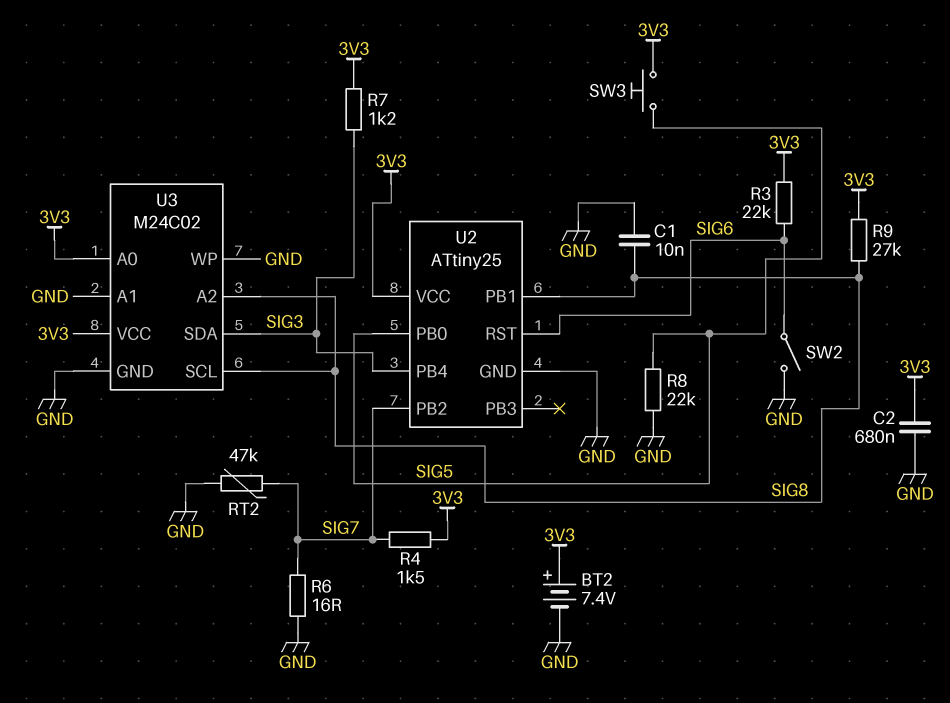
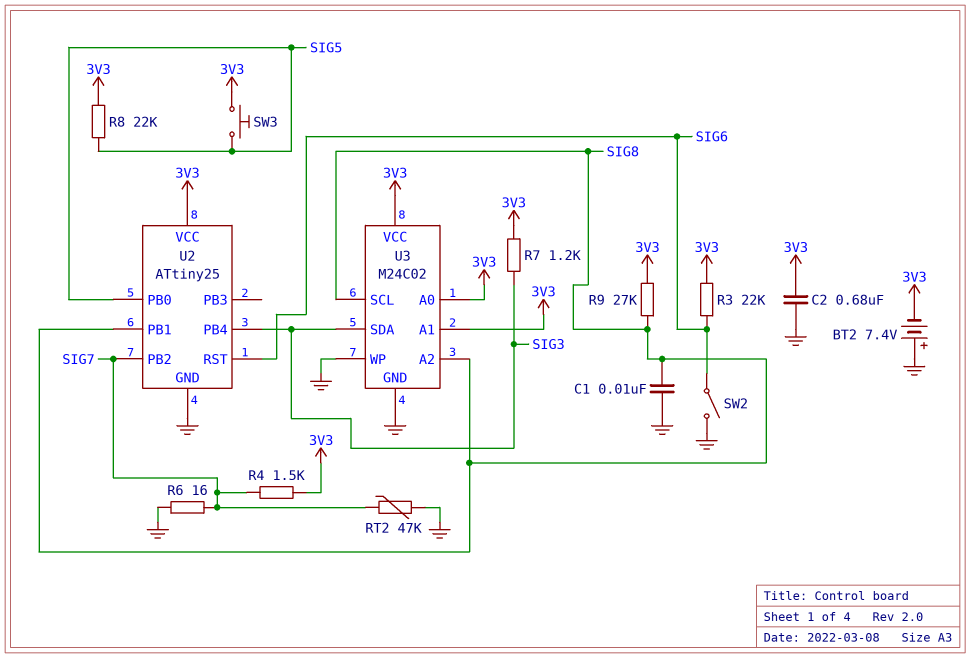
BT2: 7.4V (plus 3V3, minus GND) -> 7.4V (plus GND, minus 3V3)
R8: 22k (GND, SIG5) -> 22k (3V3, SIG5)
U3 pin A1: GND -> 3V3

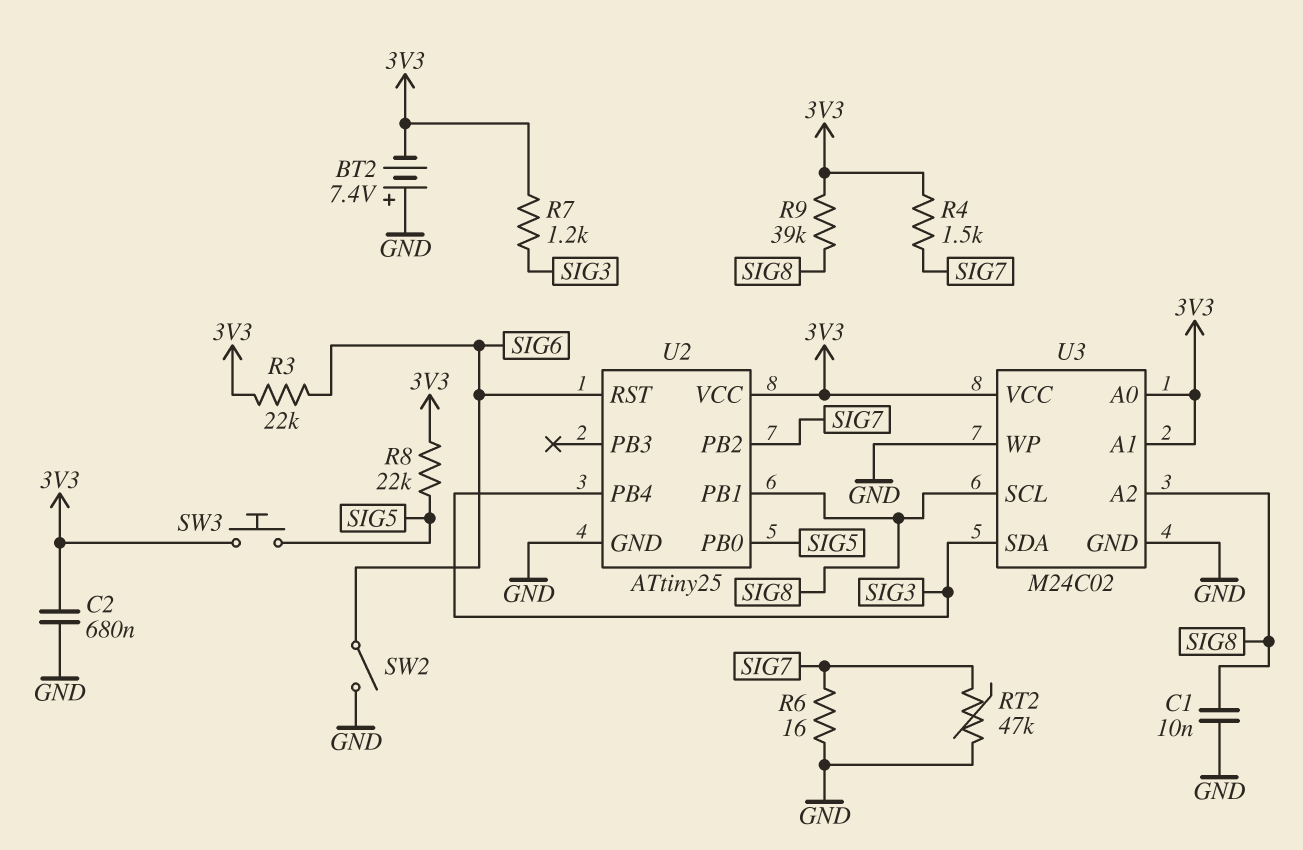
R9: 27k (3V3, SIG8) -> 39k (3V3, SIG8)

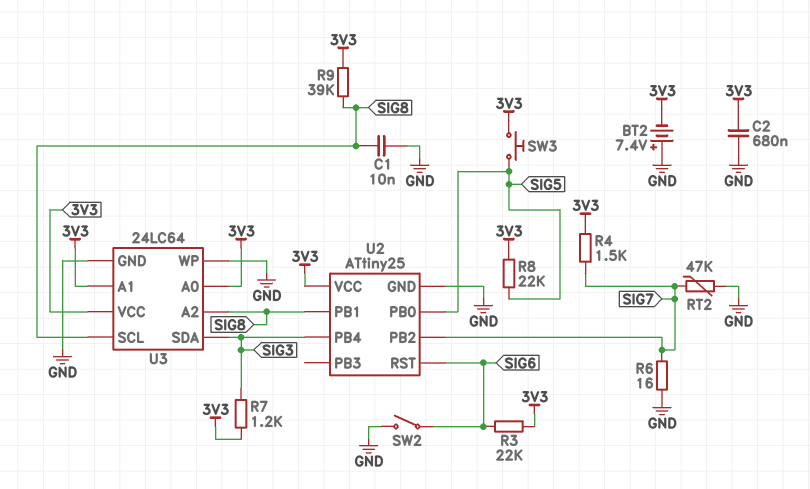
U3: M24C02 -> 24LC64

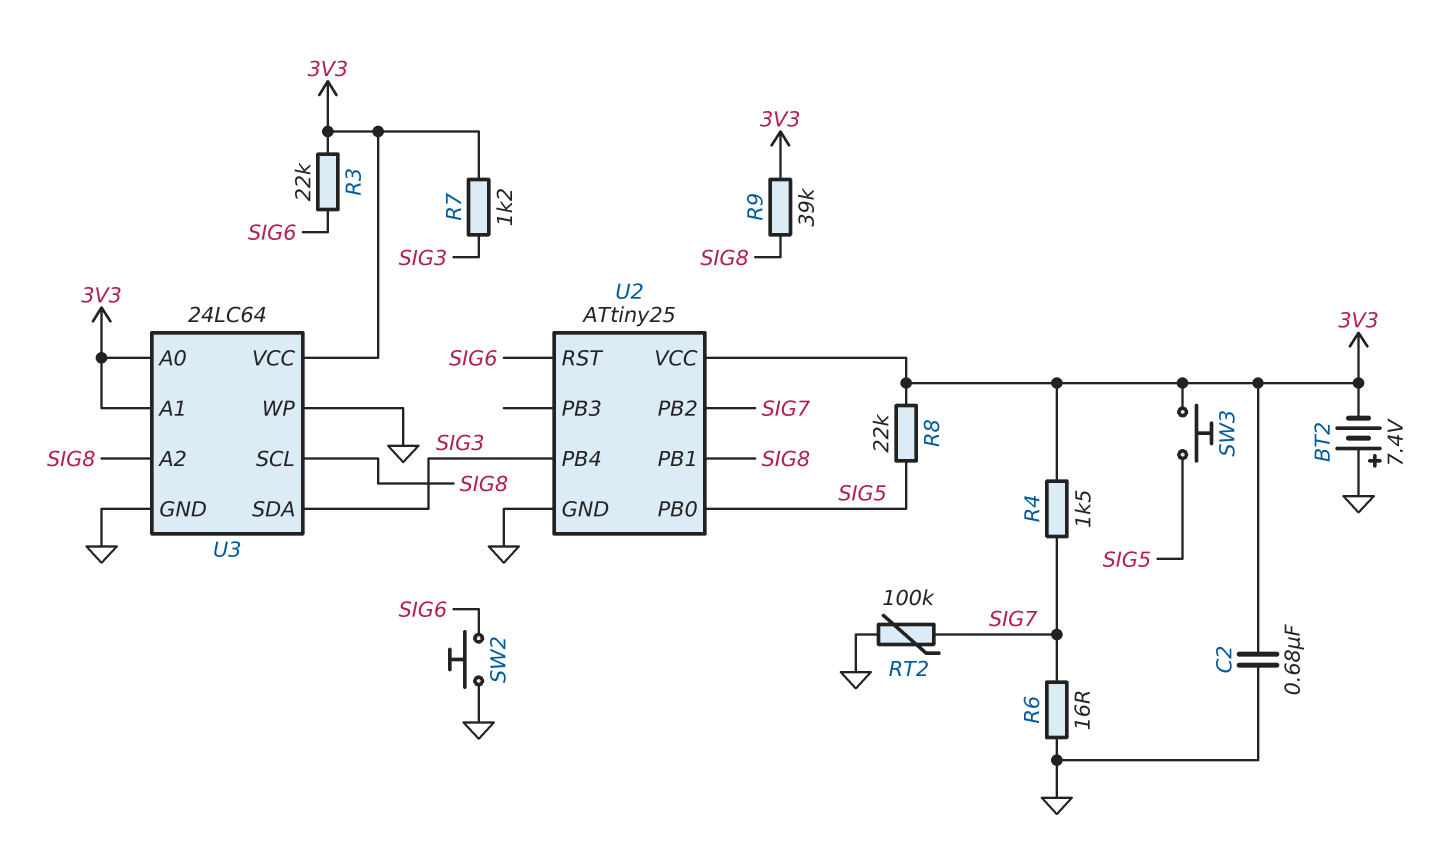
C1: 10nF (GND, SIG8) -> none
RT2: 47k (GND, SIG7) -> 100k (GND, SIG7)
SW2: switch (GND, SIG6) -> button (GND, SIG6)

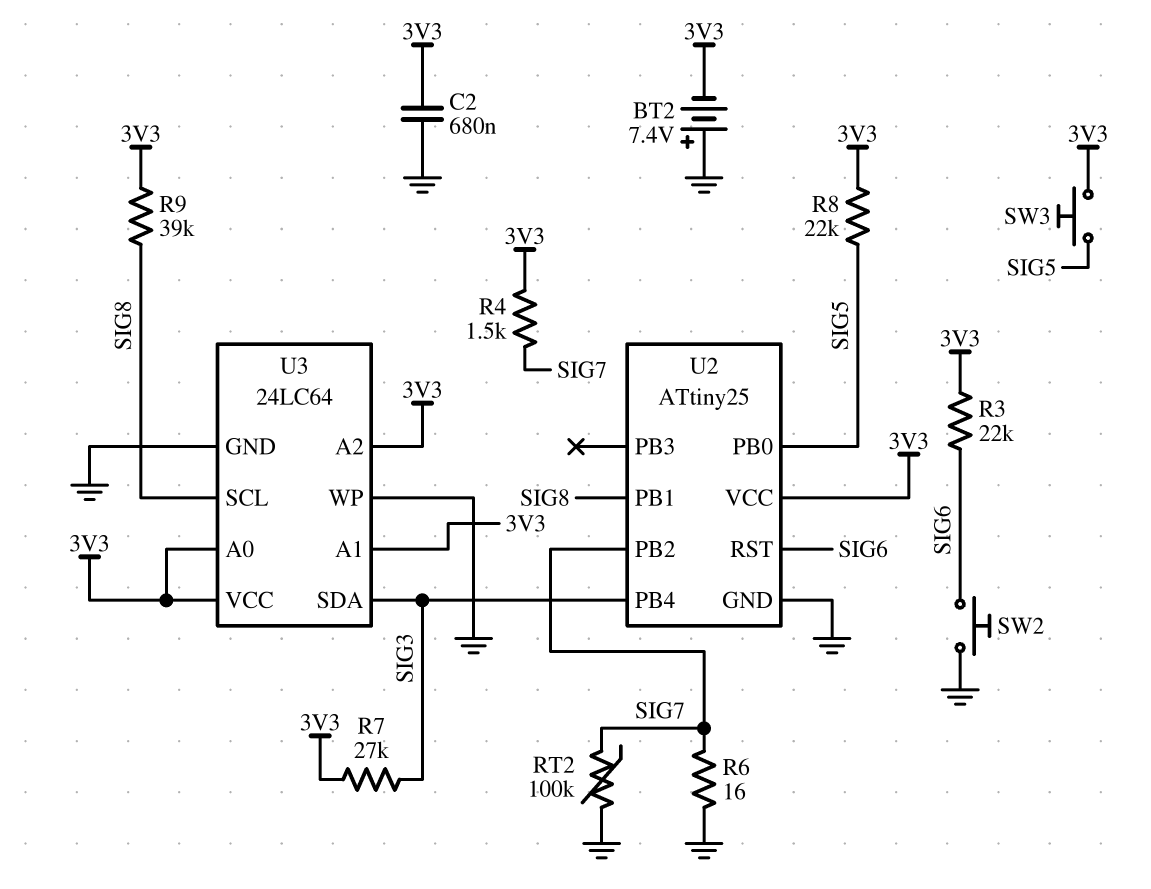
R7: 1.2k (3V3, SIG3) -> 27k (3V3, SIG3)
U3 pin A2: SIG8 -> 3V3

